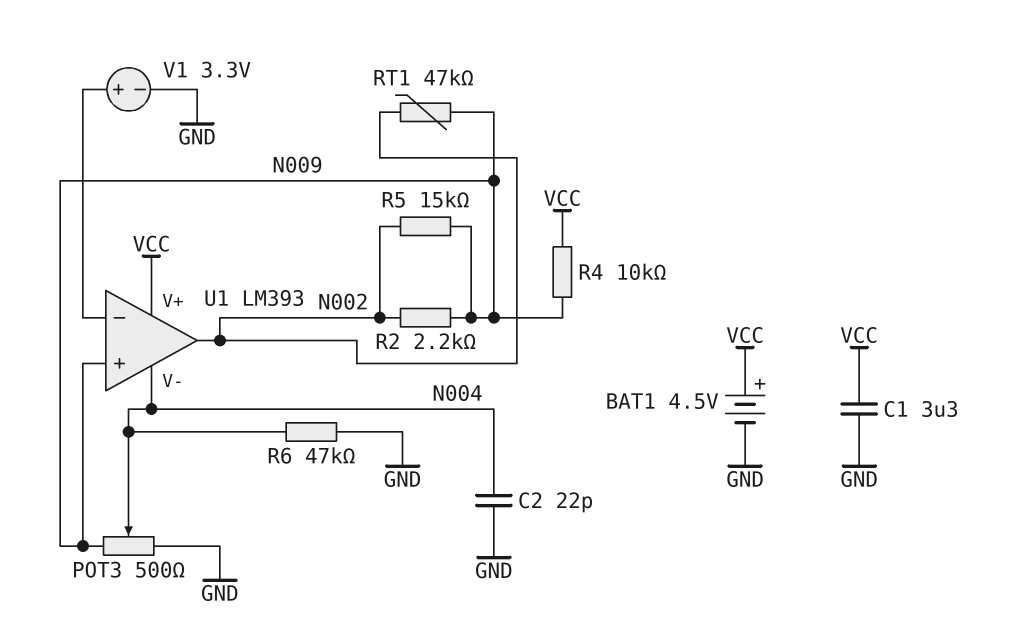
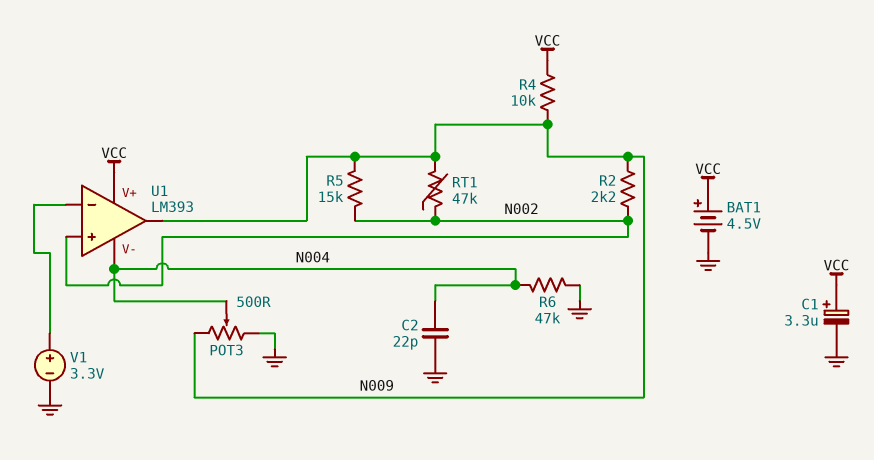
C1: 3.3uF (GND, VCC) -> 3.3uF (plus VCC, minus GND)
U1 pin in+: N009 -> N002
U1 pin out: N002 -> N009

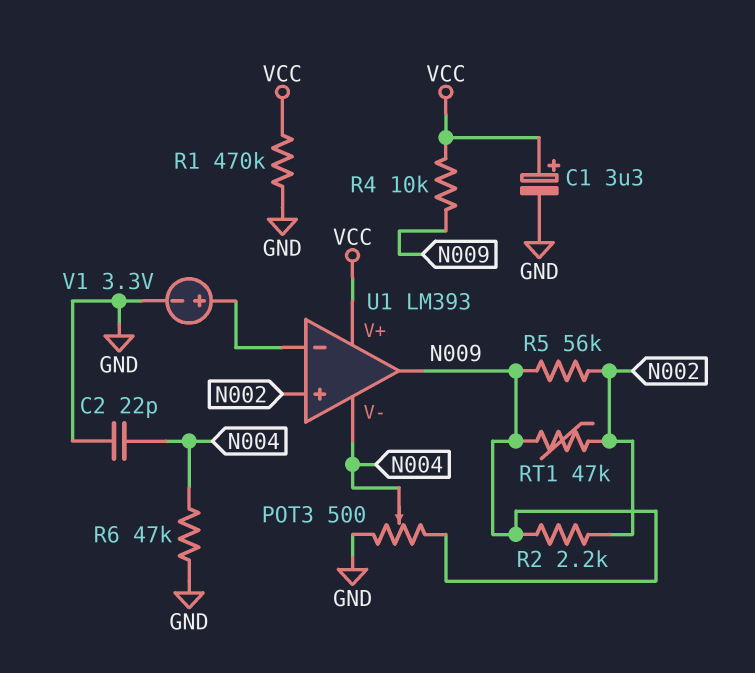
BAT1: 4.5V (plus VCC, minus GND) -> none
R1: none -> 470k (GND, VCC)
R5: 15k (N002, N009) -> 56k (N002, N009)

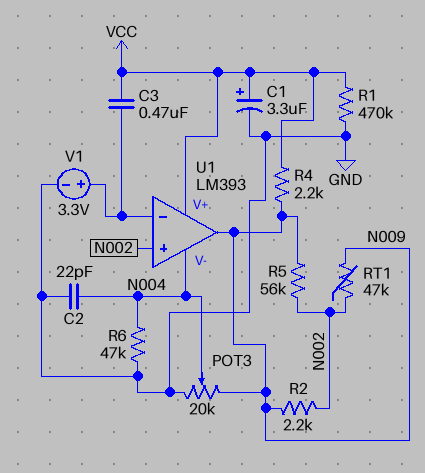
C3: none -> 470nF (U1/in-, VCC)
POT3: 500 (GND, N009, wiper N004) -> 20k (GND, N009, wiper N004)
R4: 10k (N009, VCC) -> 2.2k (N009, VCC)

